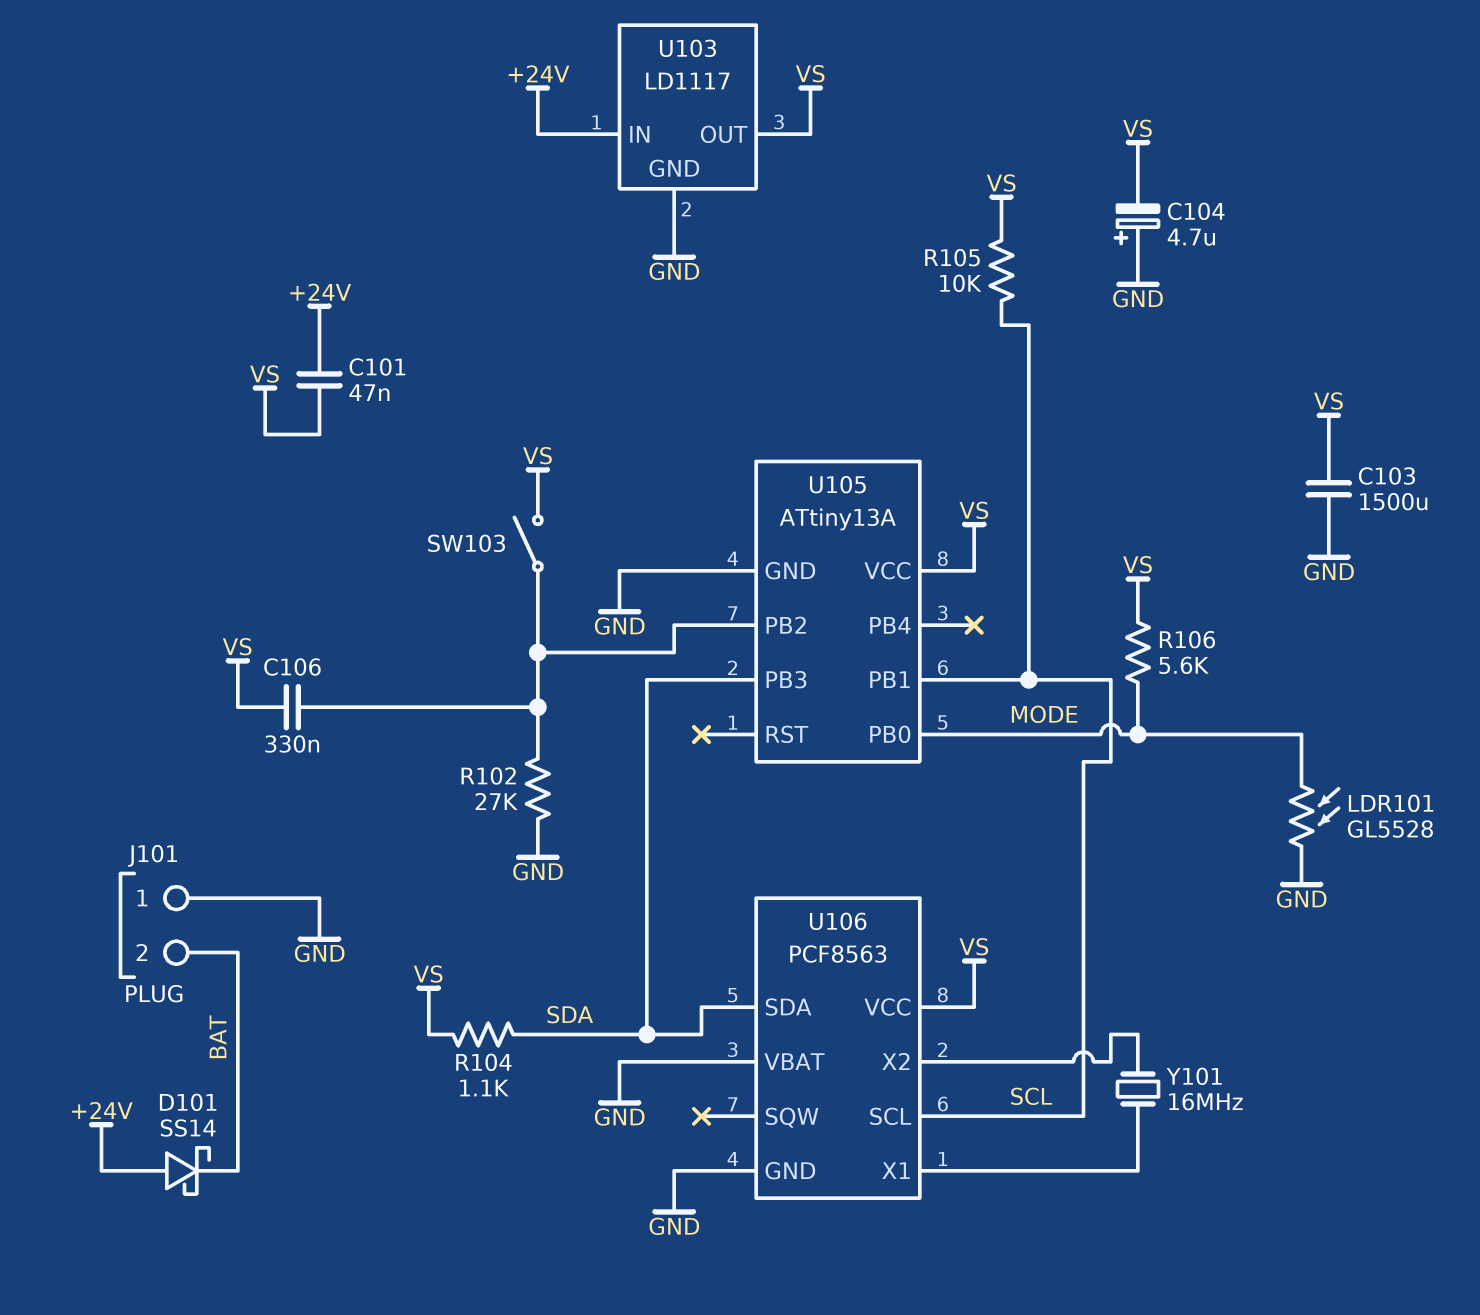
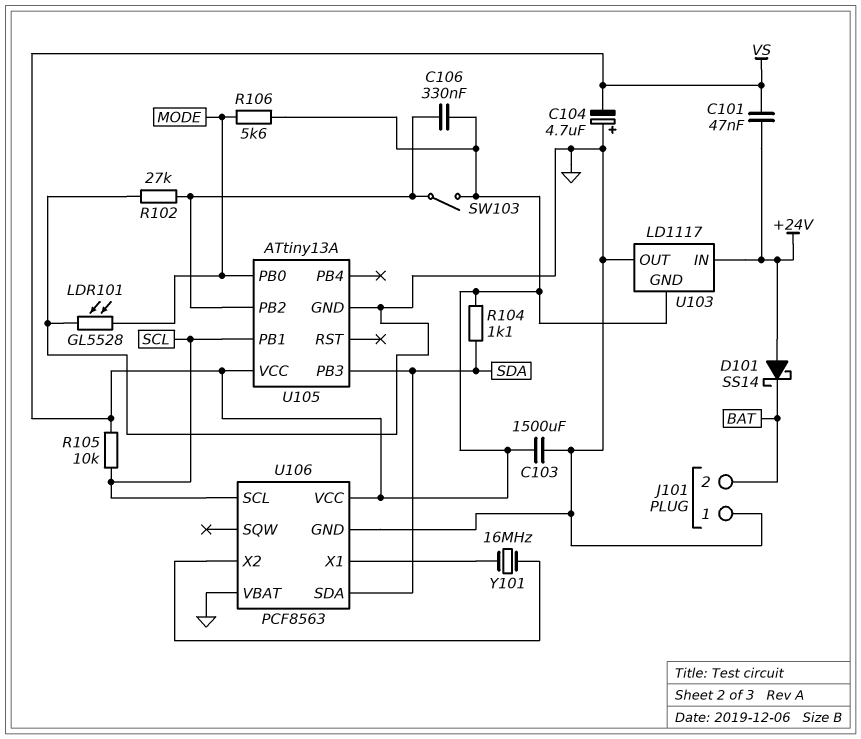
U103 pin GND: GND -> VS
U103 pin OUT: VS -> GND

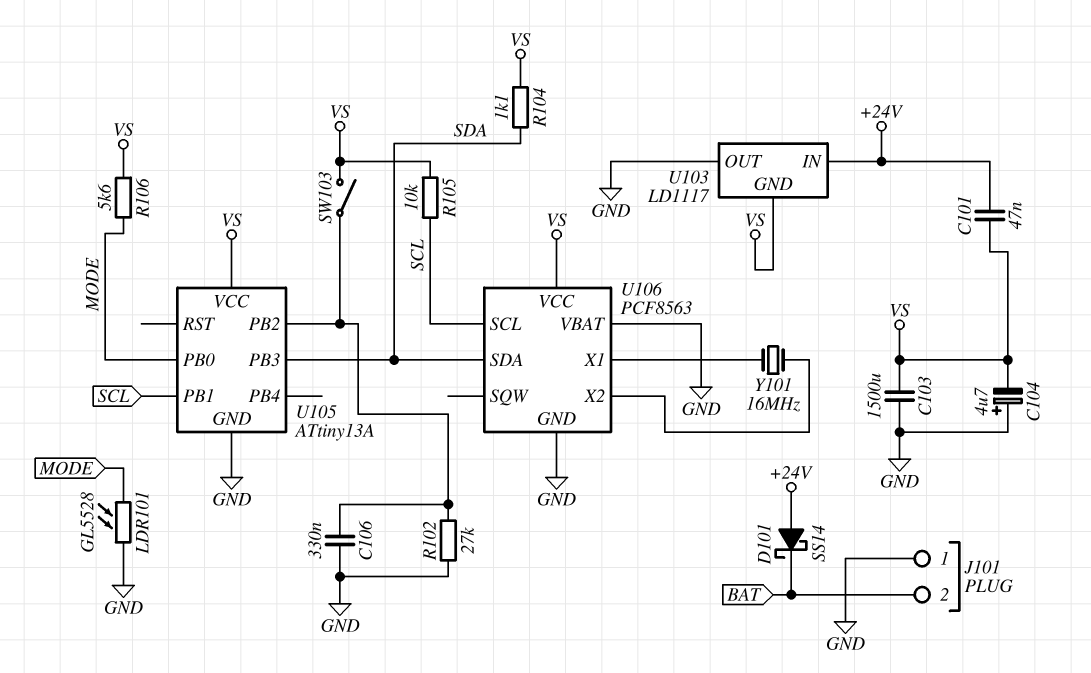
C106: 330nF (U105/PB2, VS) -> 330nF (GND, U105/PB2)

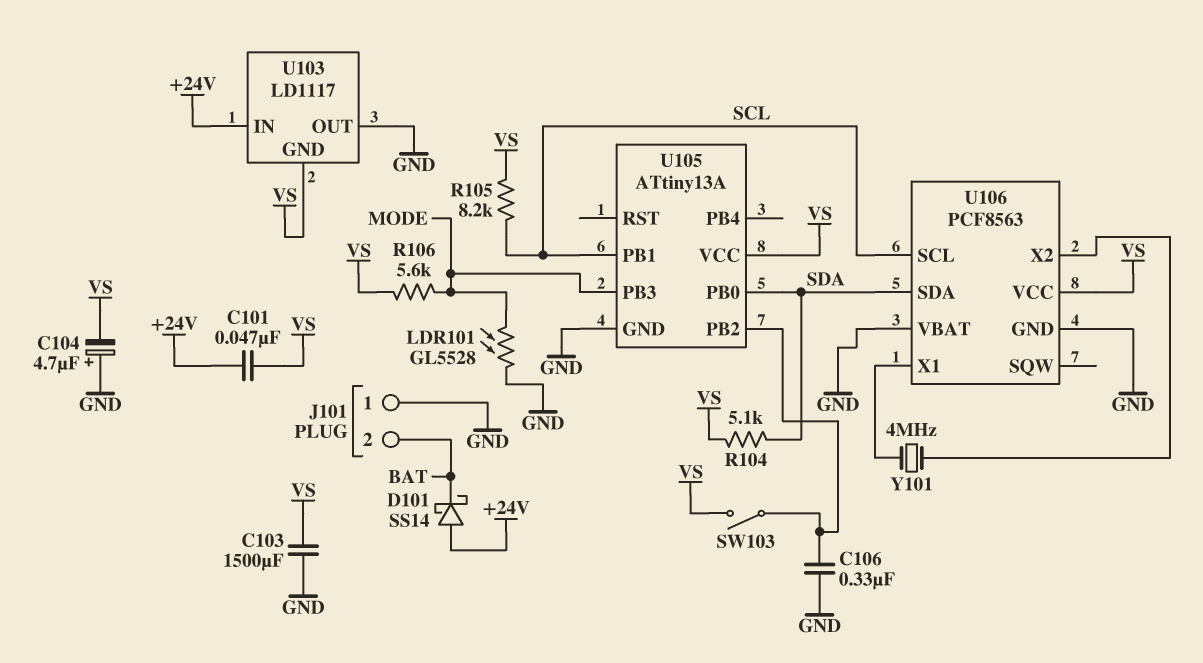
R102: 27k (GND, U105/PB2) -> none
R104: 1.1k (SDA, VS) -> 5.1k (SDA, VS)
R105: 10k (SCL, VS) -> 8.2k (SCL, VS)
U105 pin PB0: MODE -> SDA
U105 pin PB3: SDA -> MODE
Y101: 16MHz (U106/X1, U106/X2) -> 4MHz (U106/X1, U106/X2)

